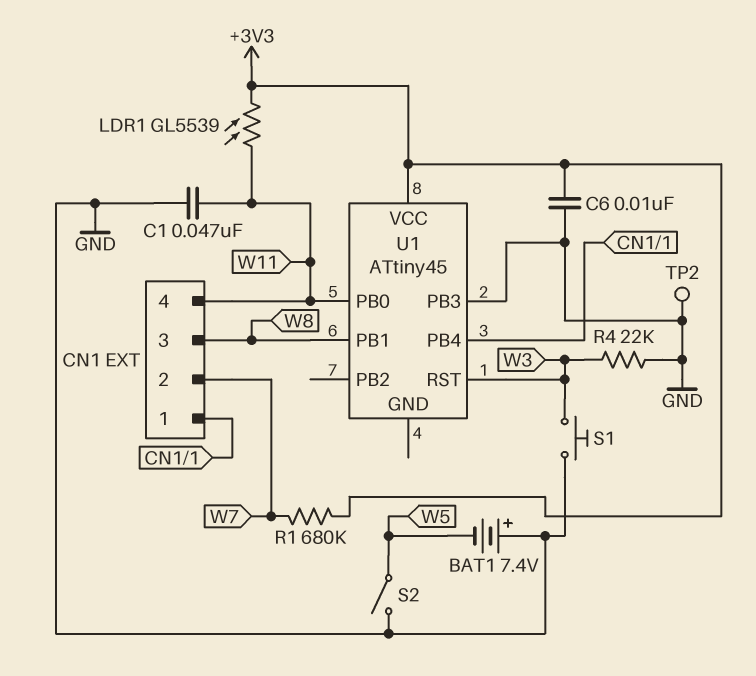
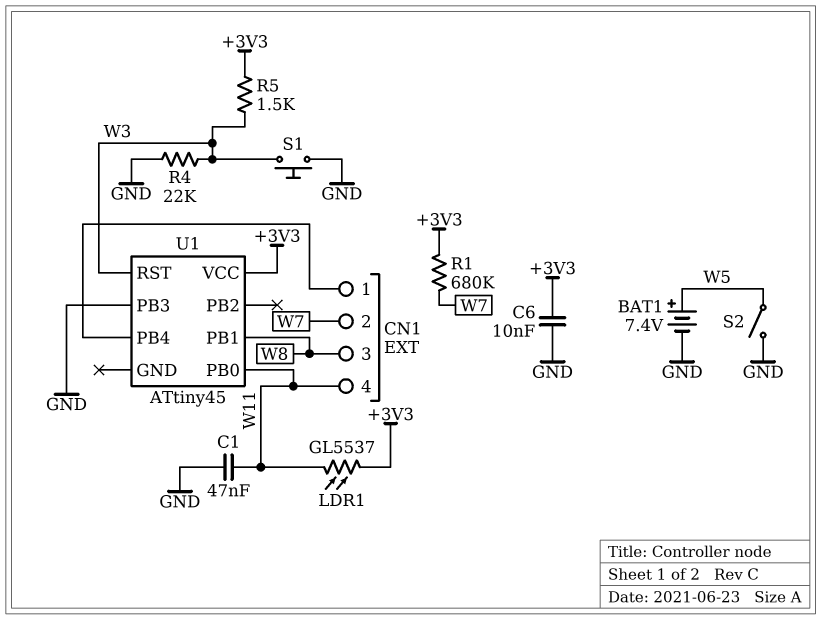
BAT1: 7.4V (plus GND, minus W5) -> 7.4V (plus W5, minus GND)
LDR1: GL5539 (+3V3, W11) -> GL5537 (+3V3, W11)
R5: none -> 1.5k (+3V3, W3)
TP2: test point (GND) -> none

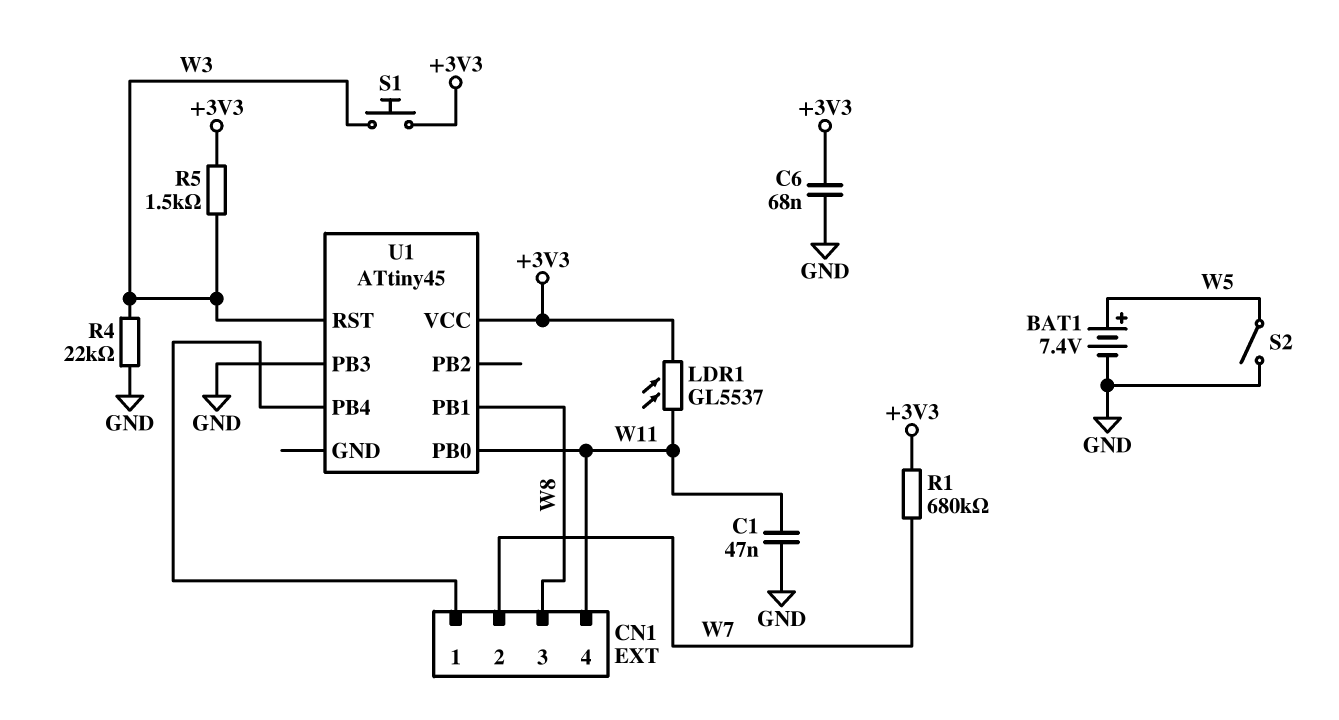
C6: 10nF (+3V3, GND) -> 68nF (+3V3, GND)
S1: button (GND, W3) -> button (+3V3, W3)

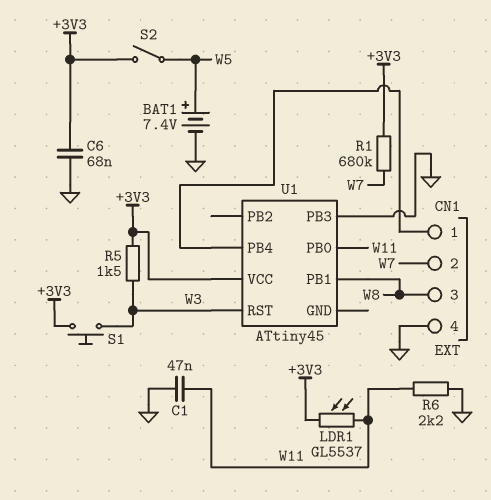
CN1 pin 4: W11 -> GND
R4: 22k (GND, W3) -> none
R6: none -> 2.2k (GND, W11)
S2: switch (GND, W5) -> switch (+3V3, W5)

